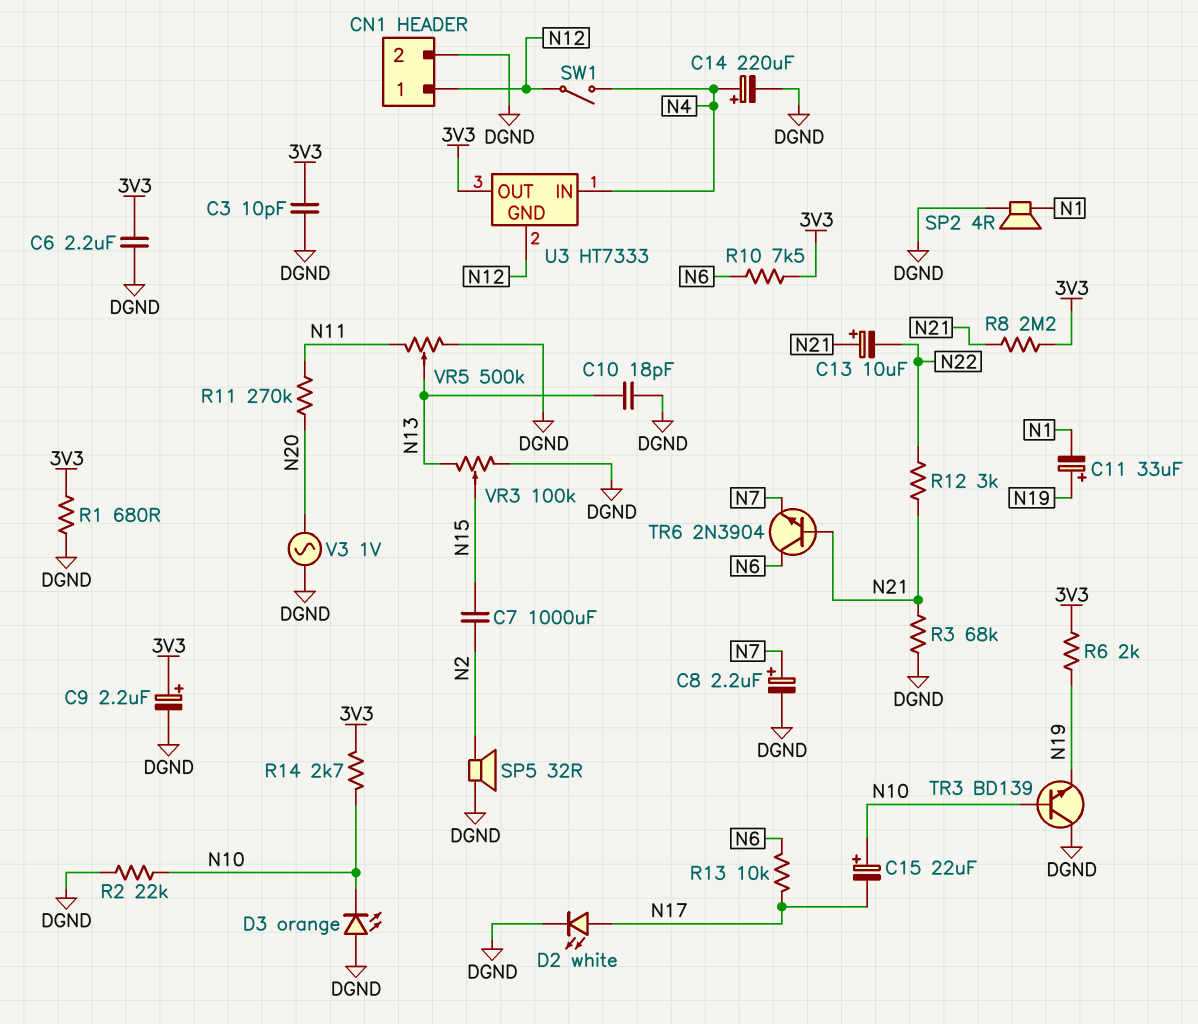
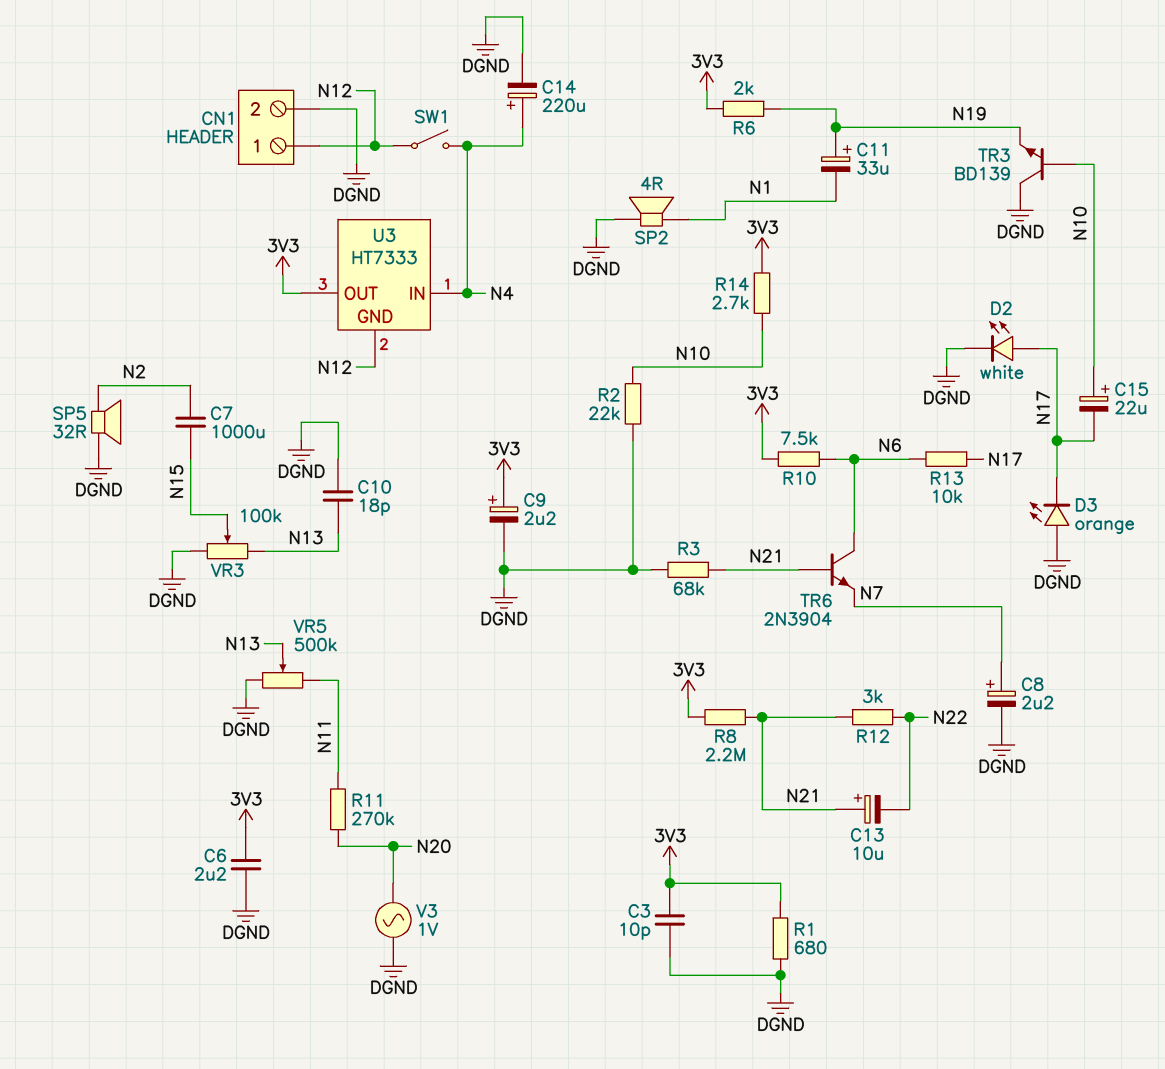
D3: LED orange (A DGND, K N10) -> LED orange (A DGND, K N17)

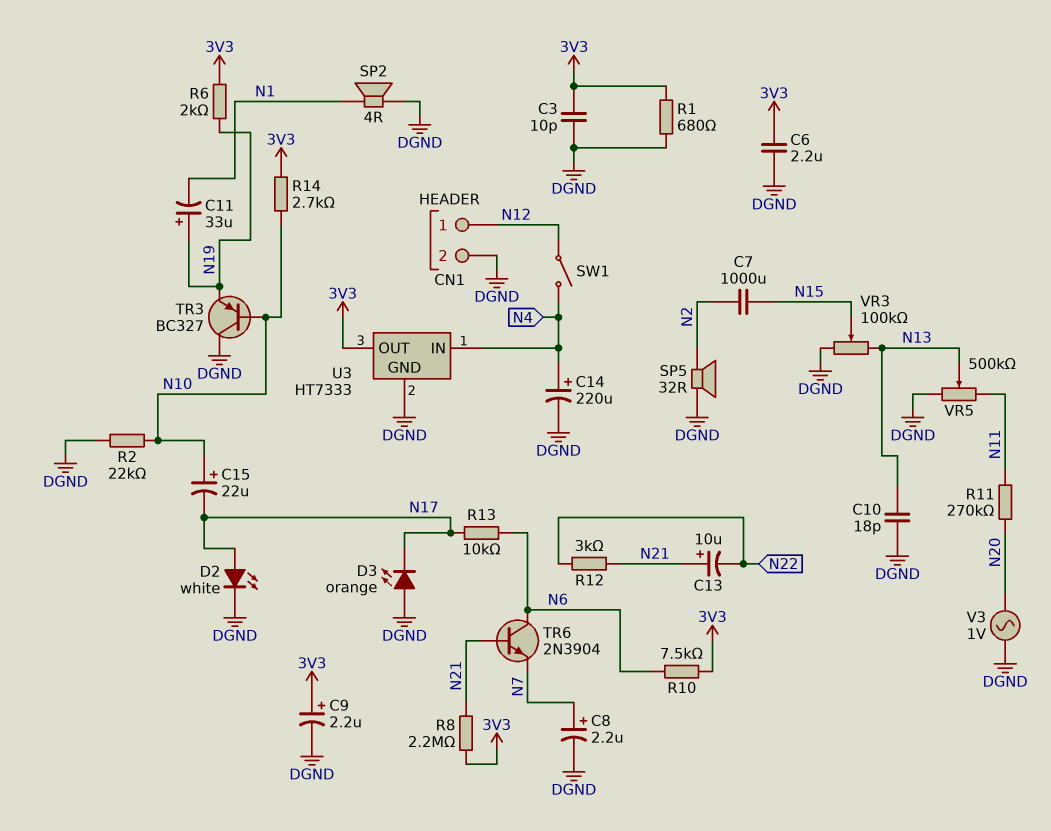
R3: 68k (DGND, N21) -> none
TR3: NPN BD139 (B N10, C DGND, E N19) -> PNP BC327 (B N10, C DGND, E N19)
U3 pin GND: N12 -> DGND

